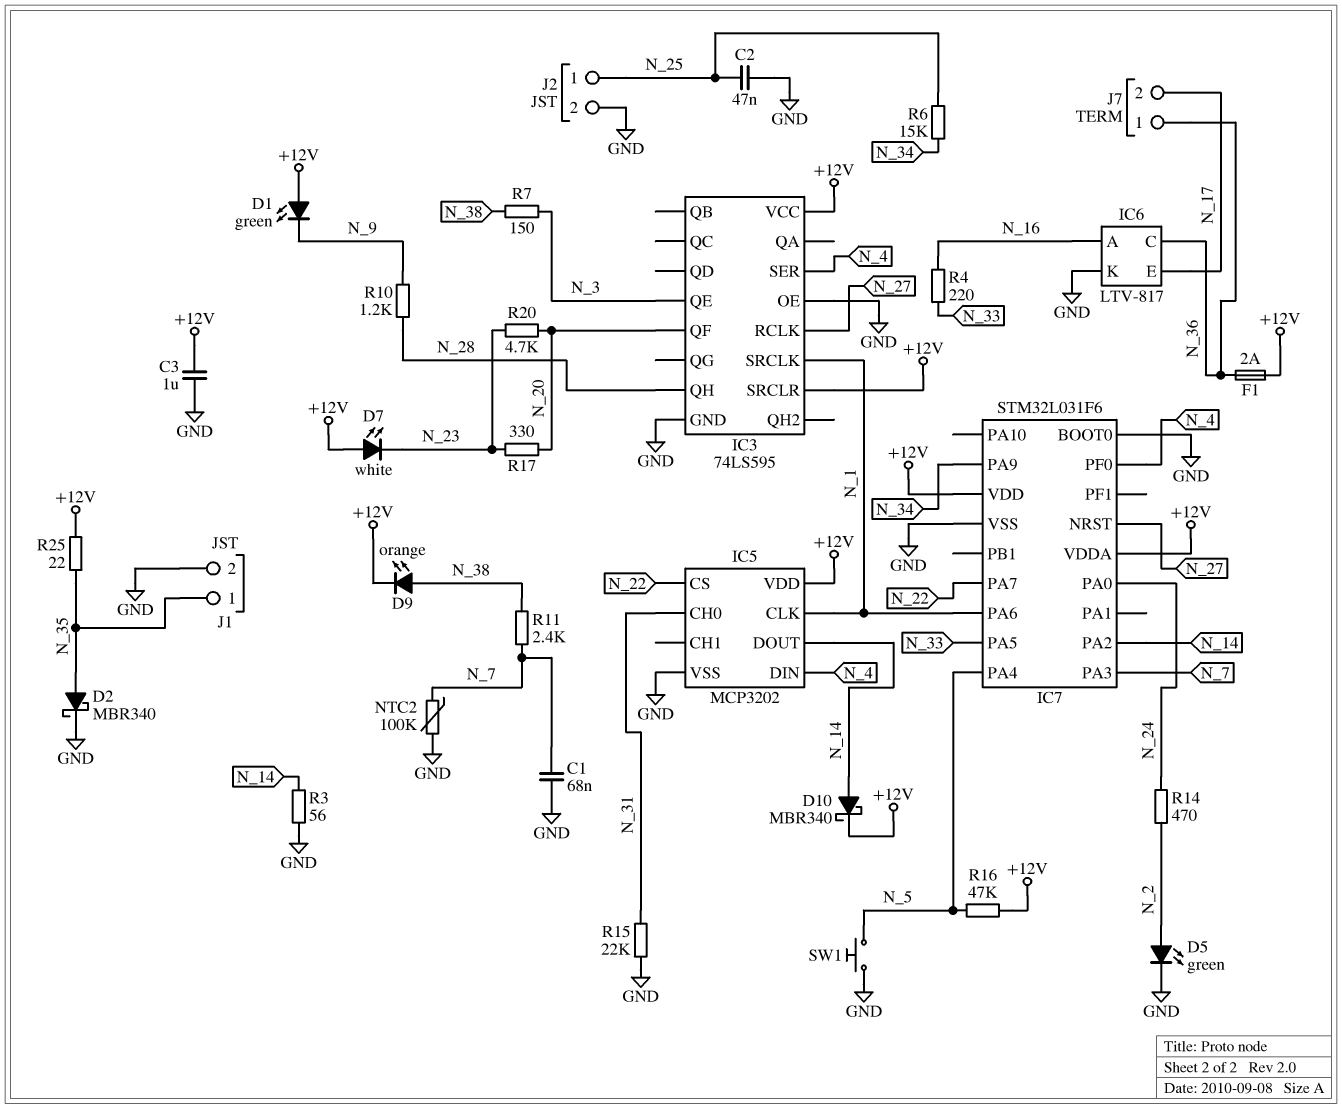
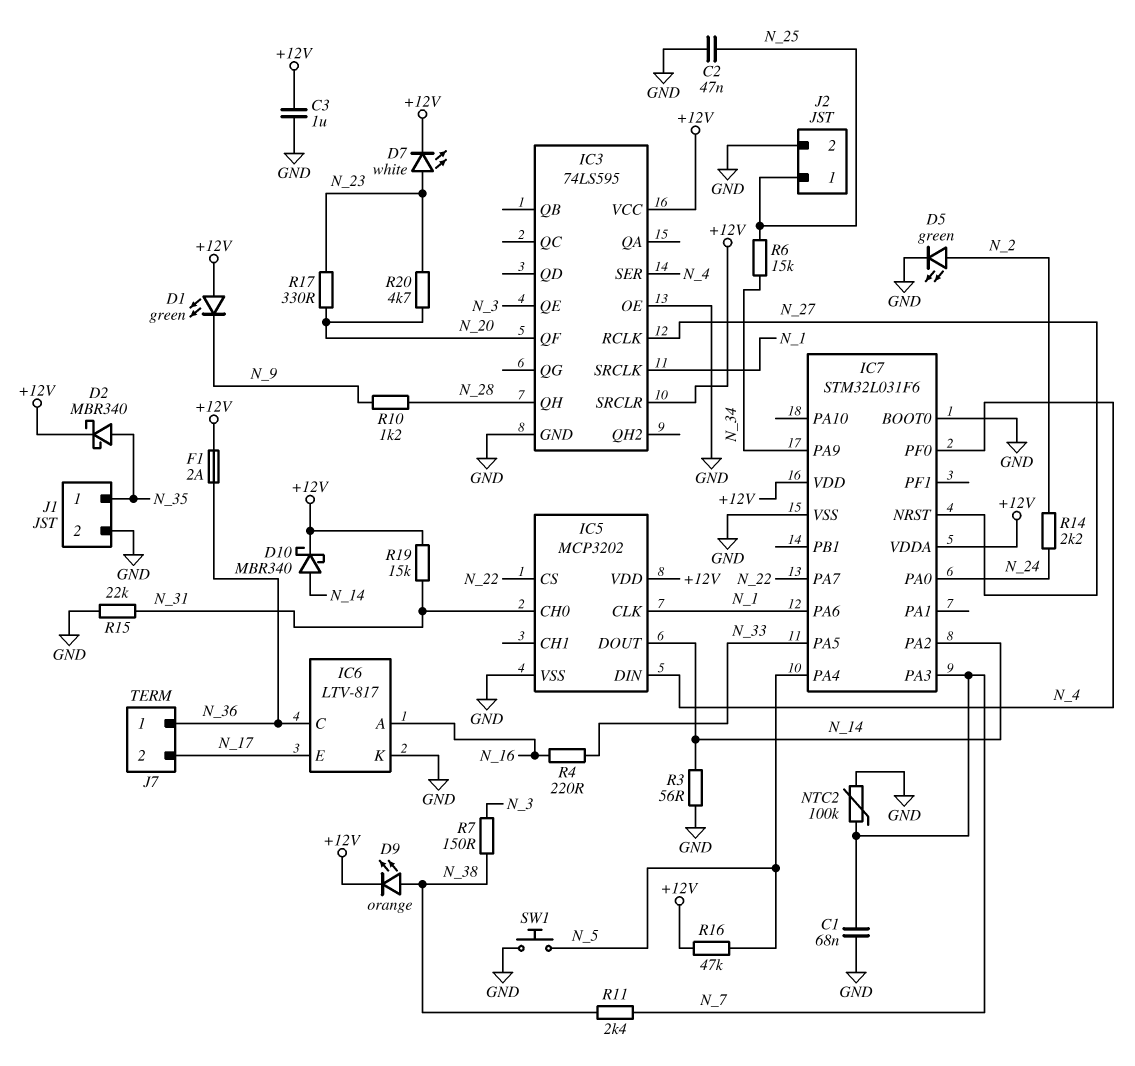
D2: schottky MBR340 (A N_35, K GND) -> schottky MBR340 (A N_35, K +12V)
D7: LED white (A +12V, K N_23) -> LED white (A N_23, K +12V)
R14: 470 (N_2, N_24) -> 2.2k (N_2, N_24)
R19: none -> 15k (+12V, N_31)
R25: 22 (+12V, N_35) -> none

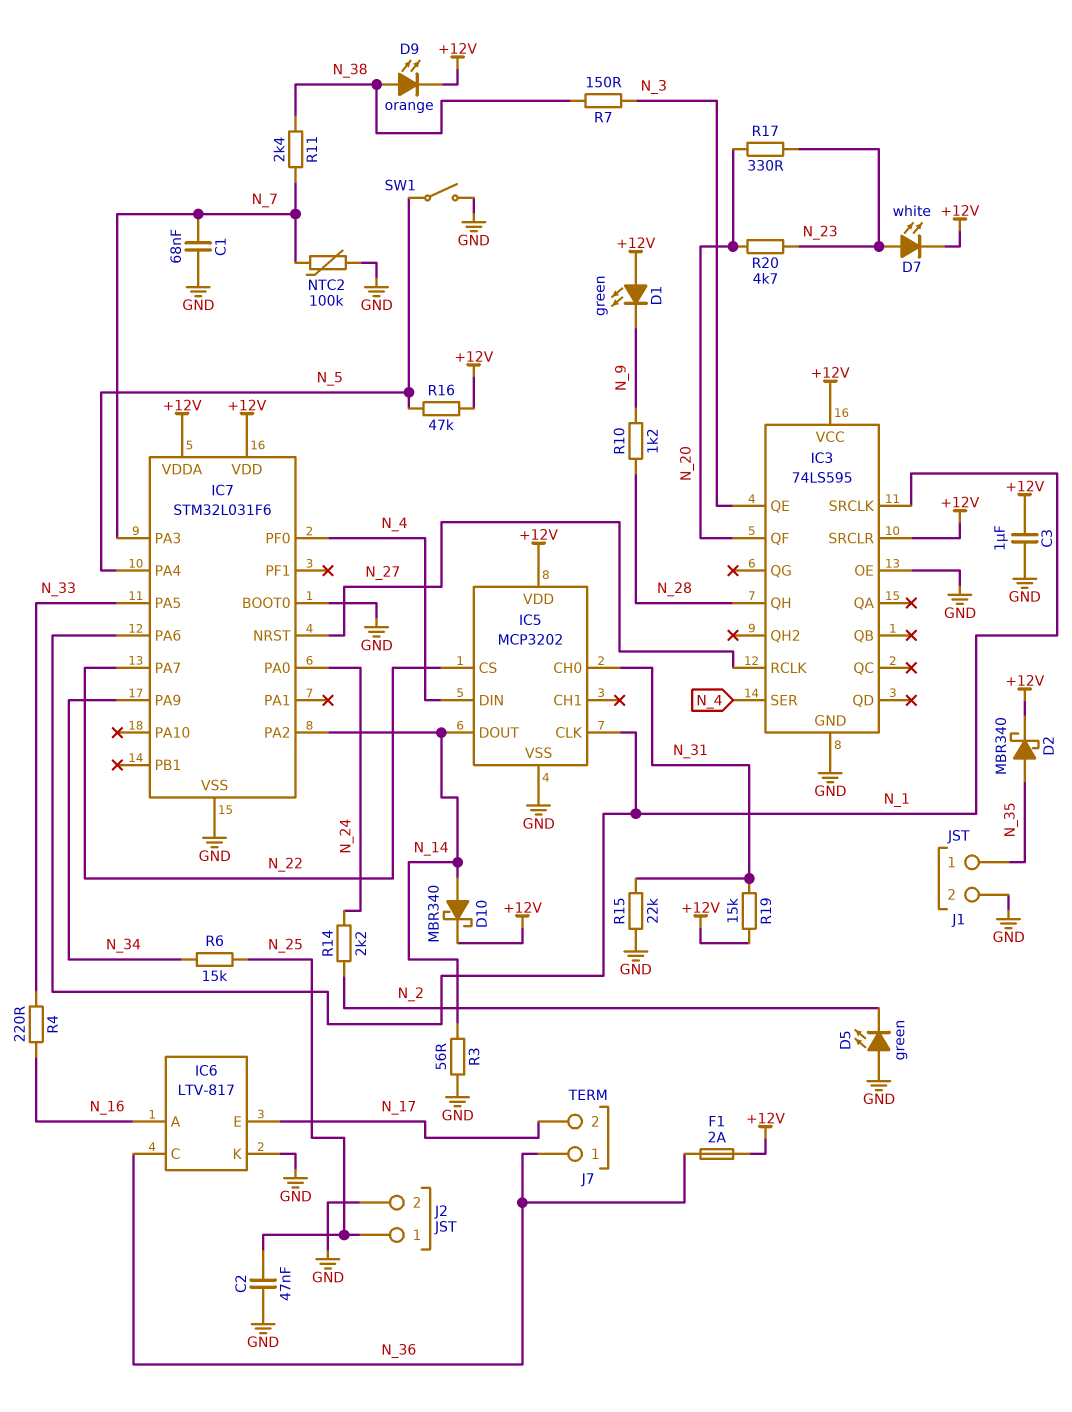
D5: LED green (A N_2, K GND) -> LED green (A GND, K N_2)
SW1: button (GND, N_5) -> switch (GND, N_5)

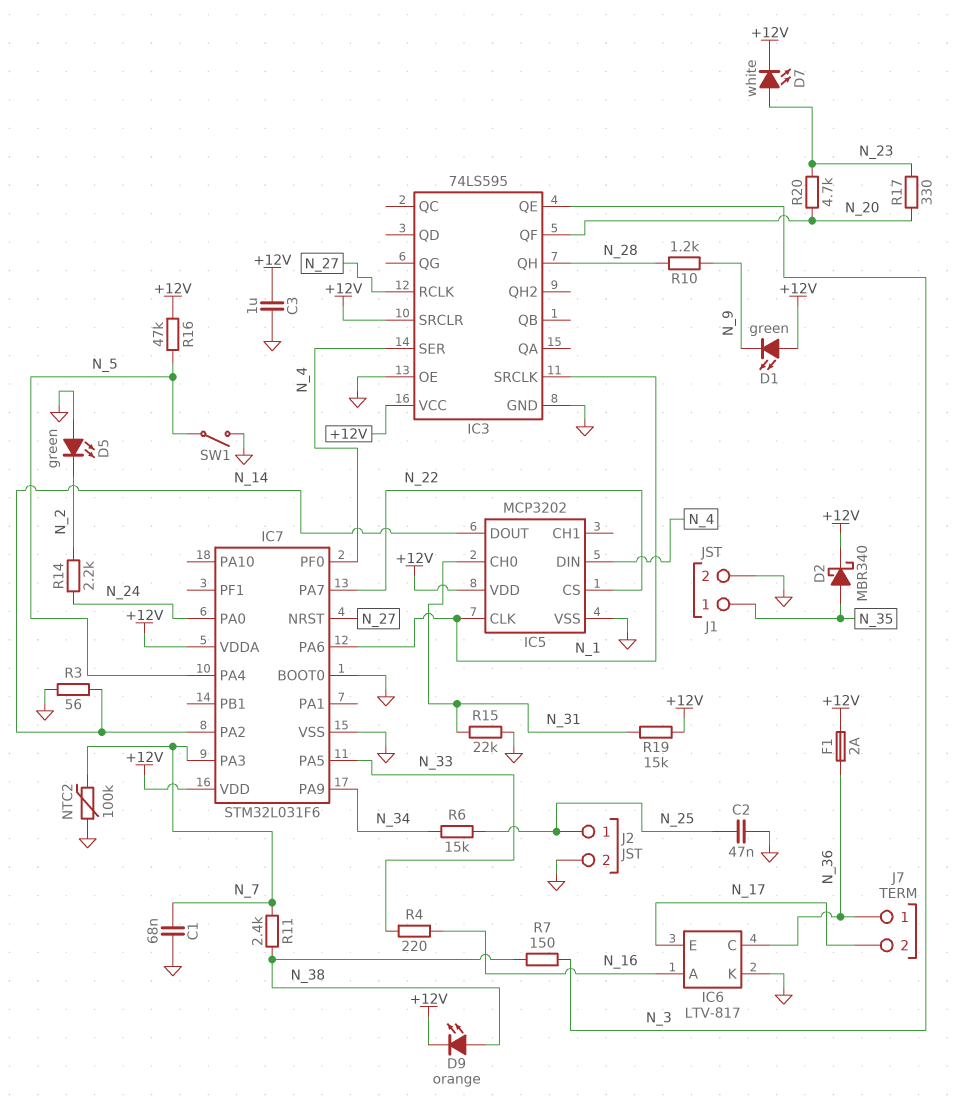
D10: schottky MBR340 (A N_14, K +12V) -> none

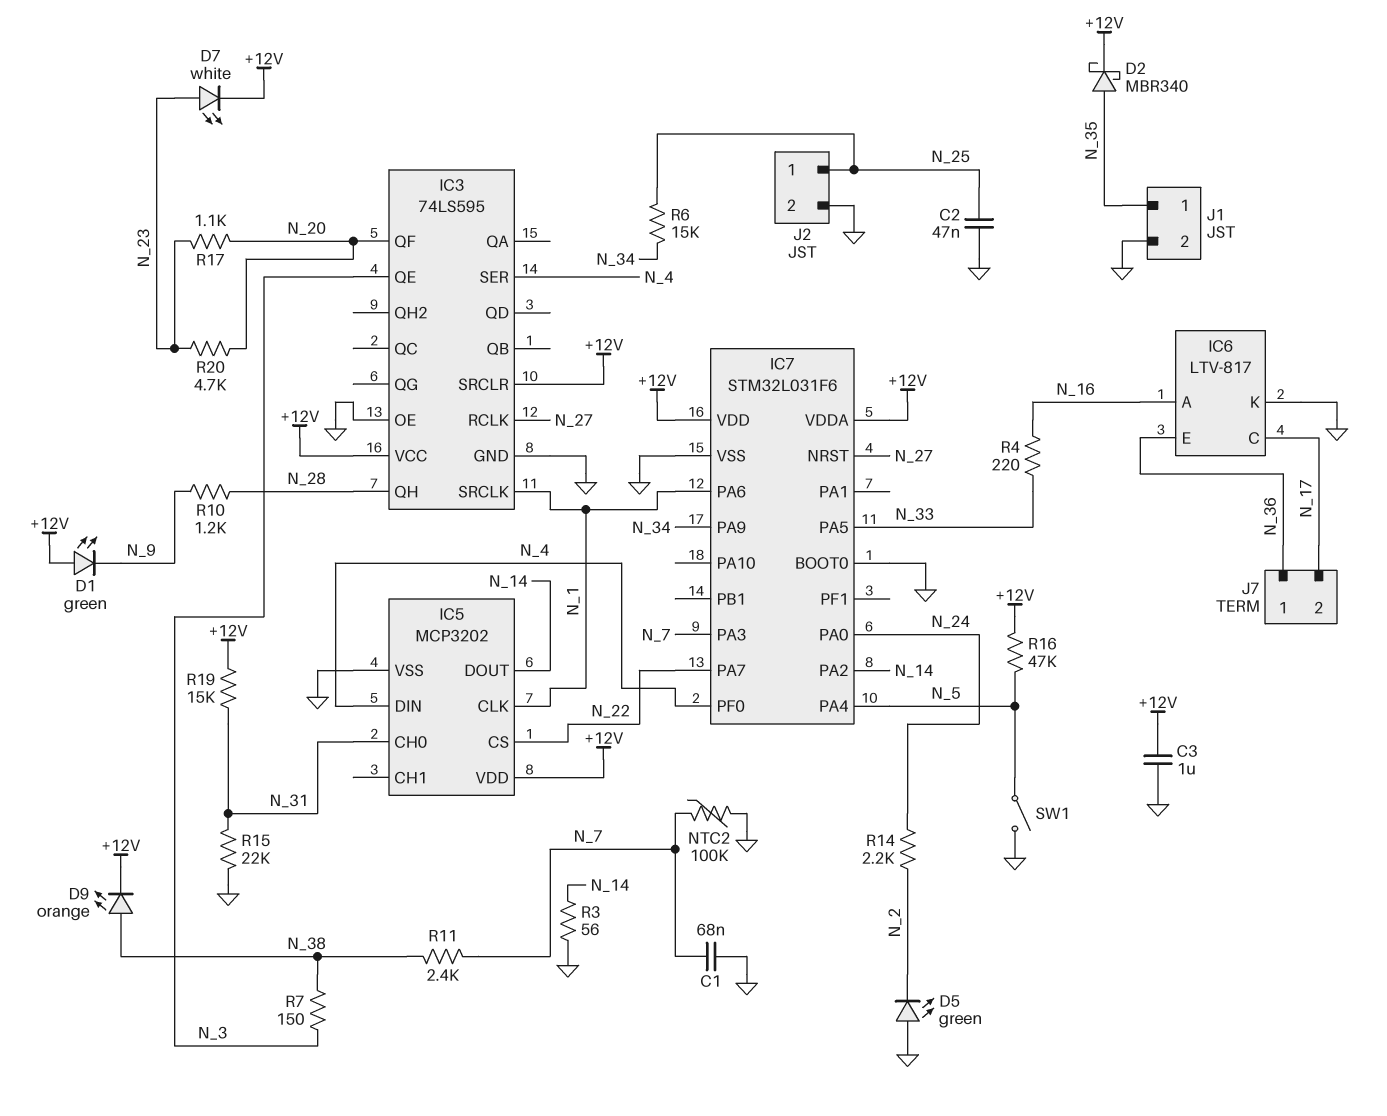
F1: 2A (+12V, N_36) -> none
IC6 pin C: N_36 -> N_17
IC6 pin E: N_17 -> N_36
R17: 330 (N_20, N_23) -> 1.1k (N_20, N_23)

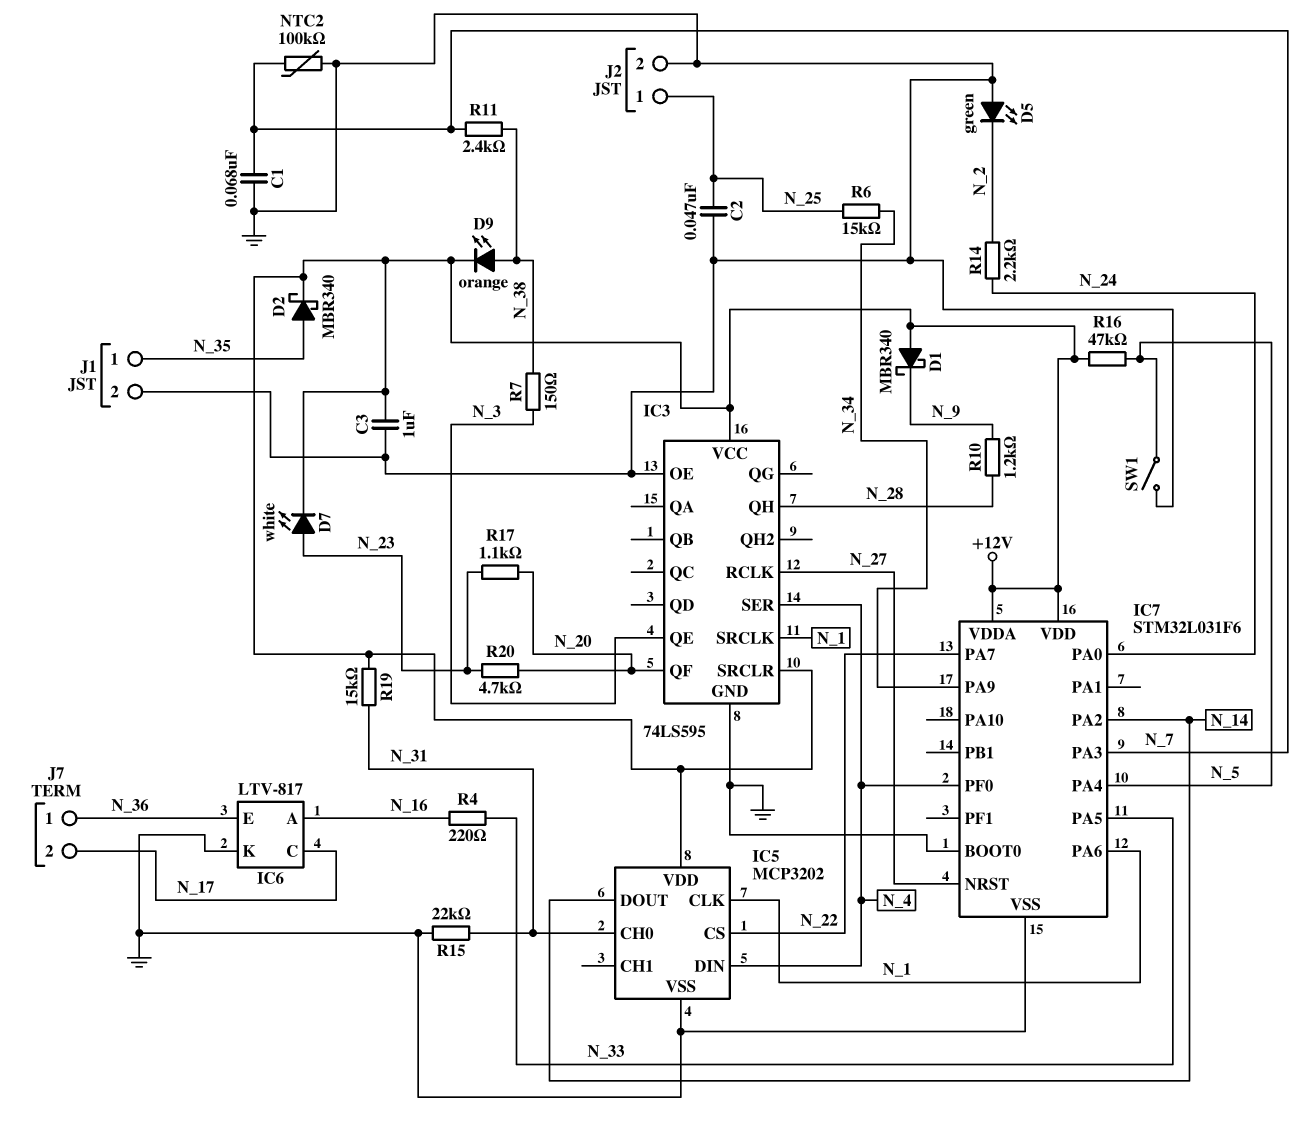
D1: LED green (A +12V, K N_9) -> schottky MBR340 (A +12V, K N_9)
R3: 56 (GND, N_14) -> none

